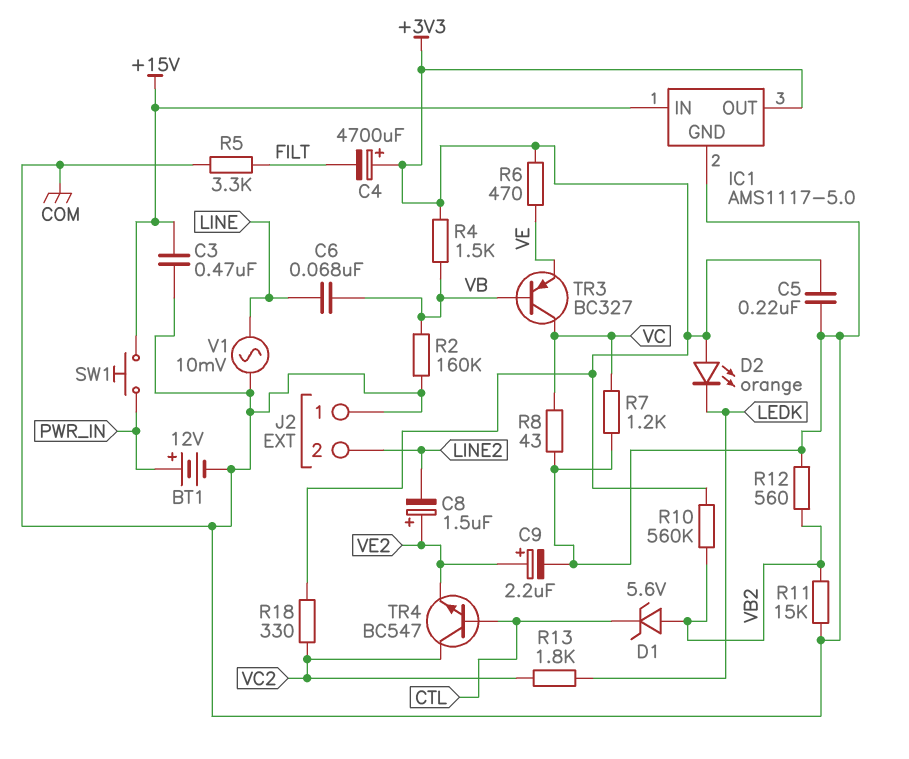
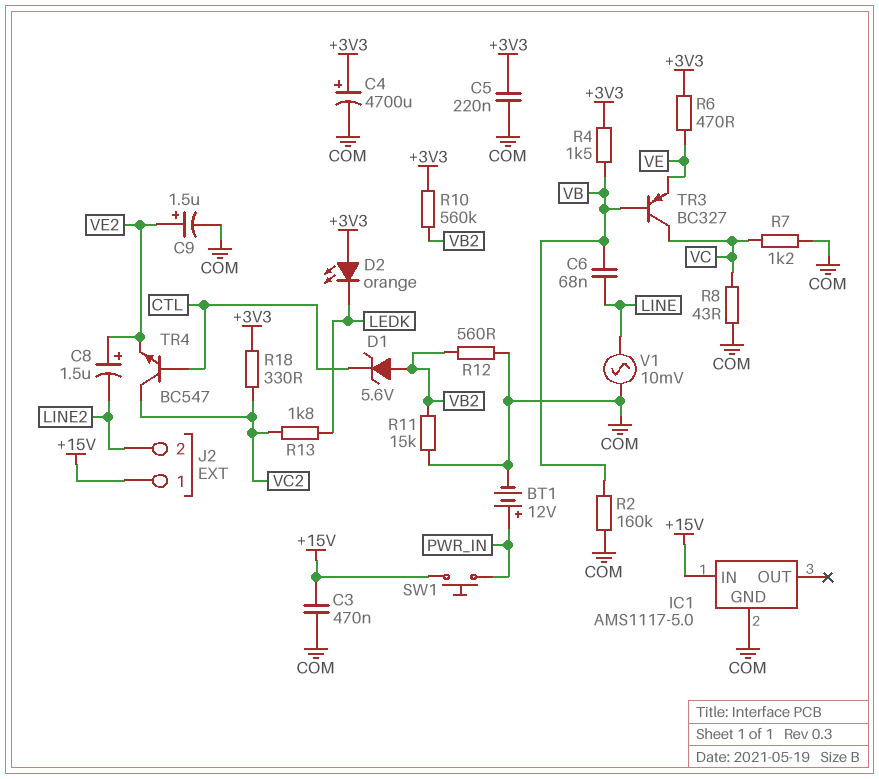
C4: 4700uF (plus +3V3, minus FILT) -> 4700uF (plus +3V3, minus COM)
C9: 2.2uF (plus VE2, minus COM) -> 1.5uF (plus VE2, minus COM)
IC1 pin OUT: +3V3 -> none
J2 pin 1: COM -> +15V
R5: 3.3k (COM, FILT) -> none

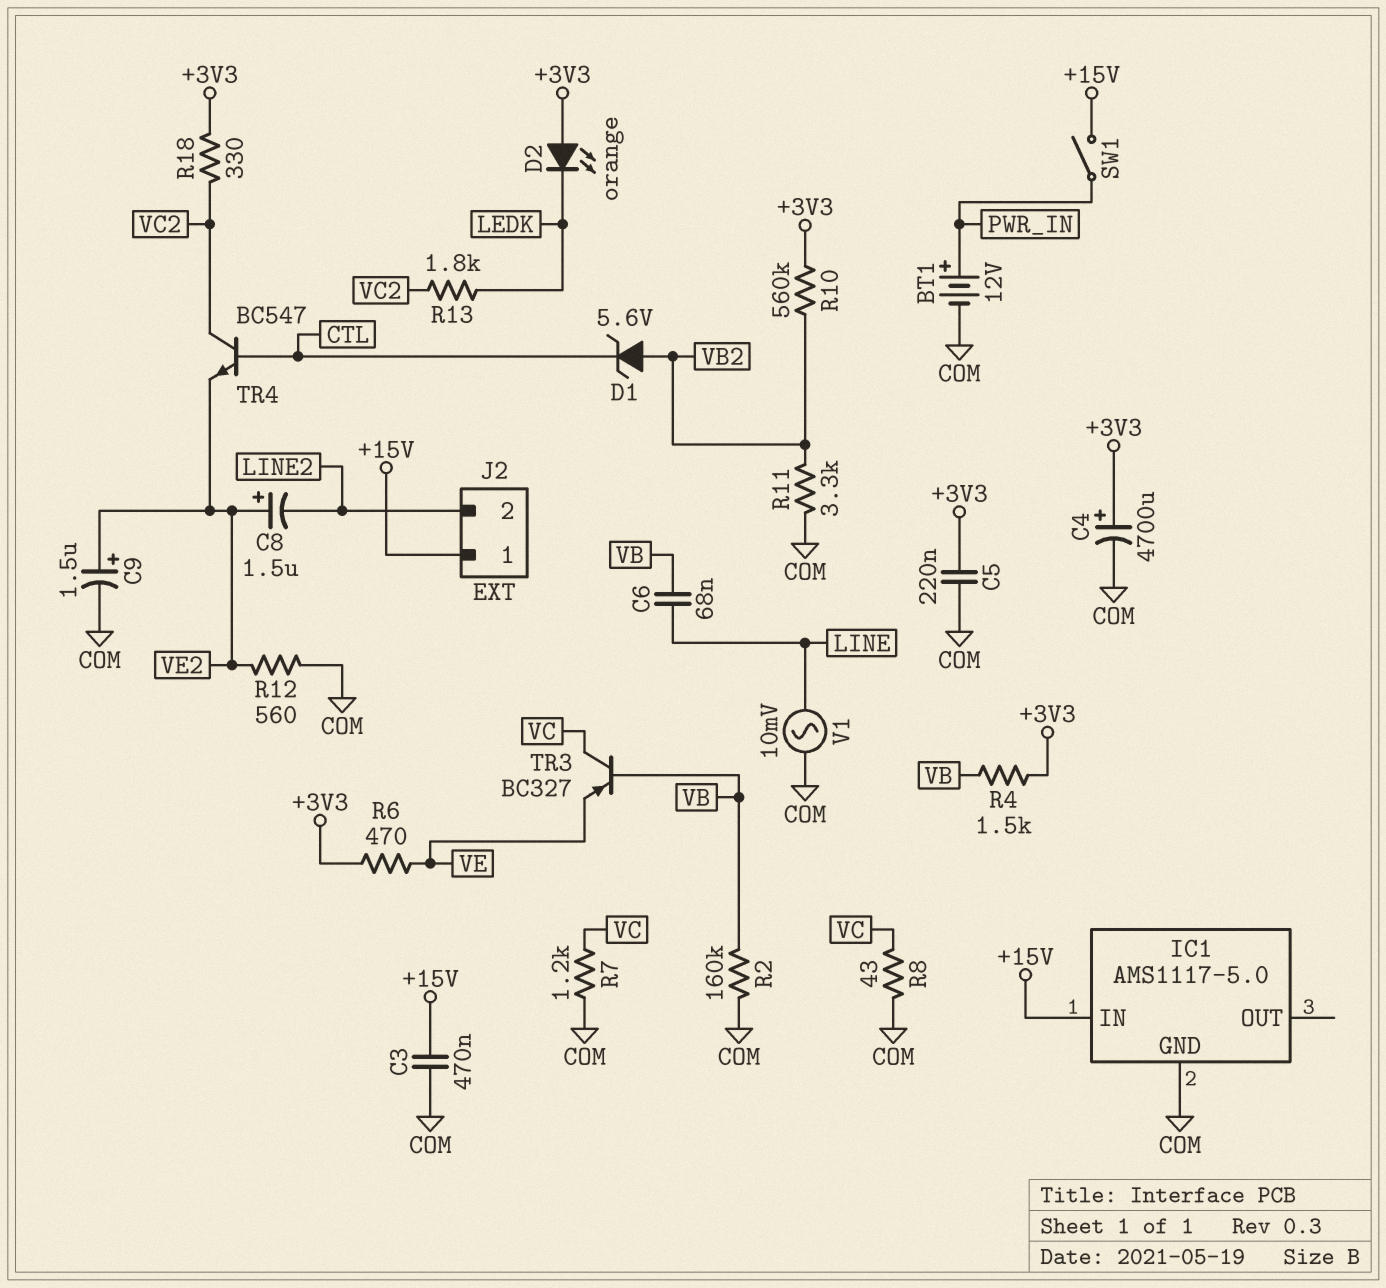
R11: 15k (COM, VB2) -> 3.3k (COM, VB2)
R12: 560 (COM, VB2) -> 560 (COM, VE2)
SW1: button (+15V, PWR_IN) -> switch (+15V, PWR_IN)

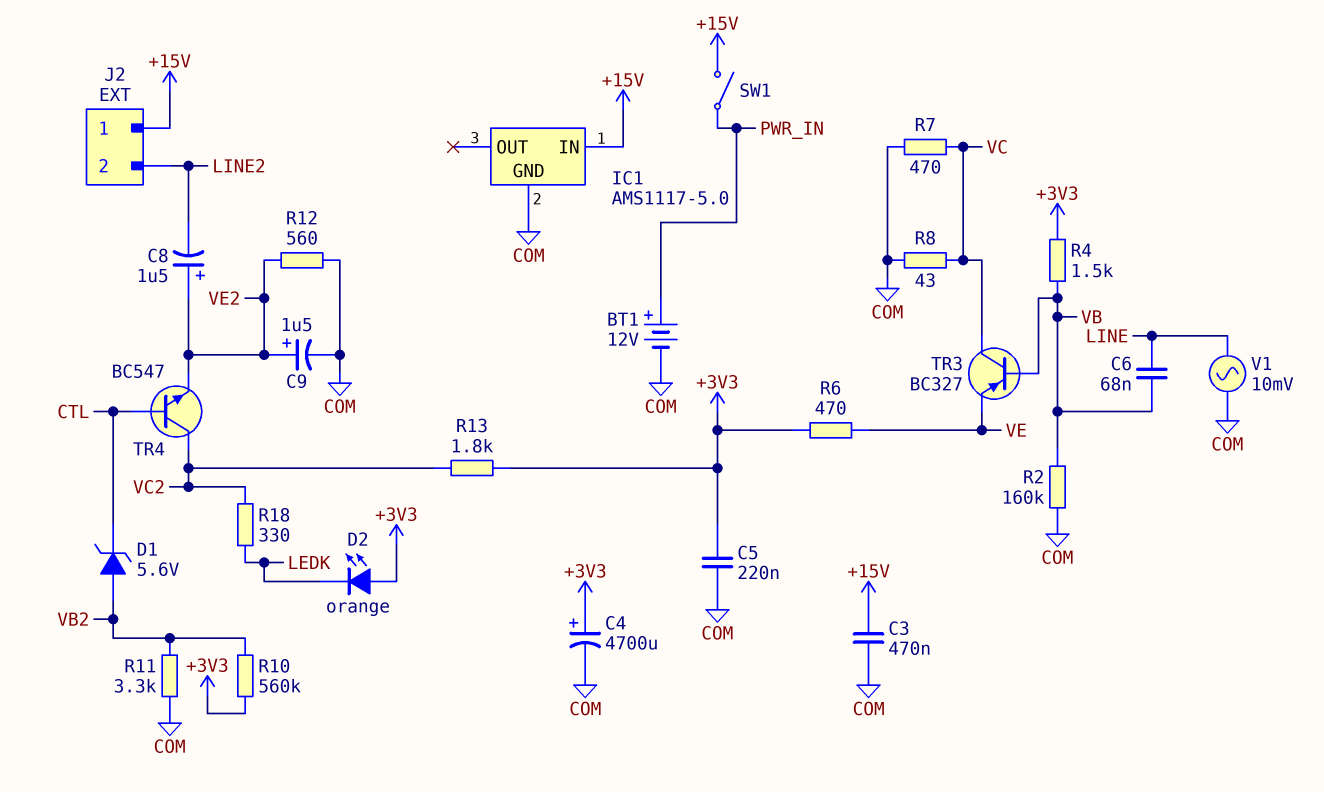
R7: 1.2k (COM, VC) -> 470 (COM, VC)
R13: 1.8k (LEDK, VC2) -> 1.8k (+3V3, VC2)
R18: 330 (+3V3, VC2) -> 330 (LEDK, VC2)

